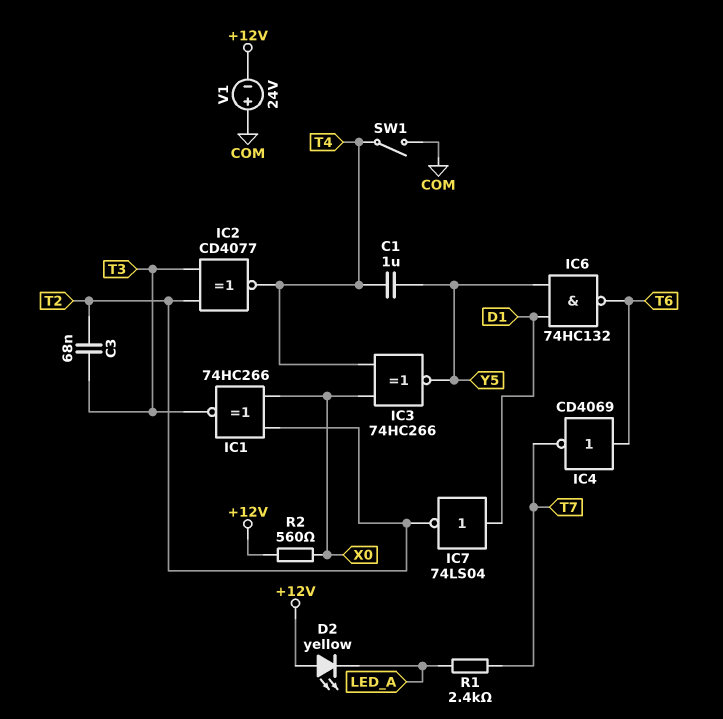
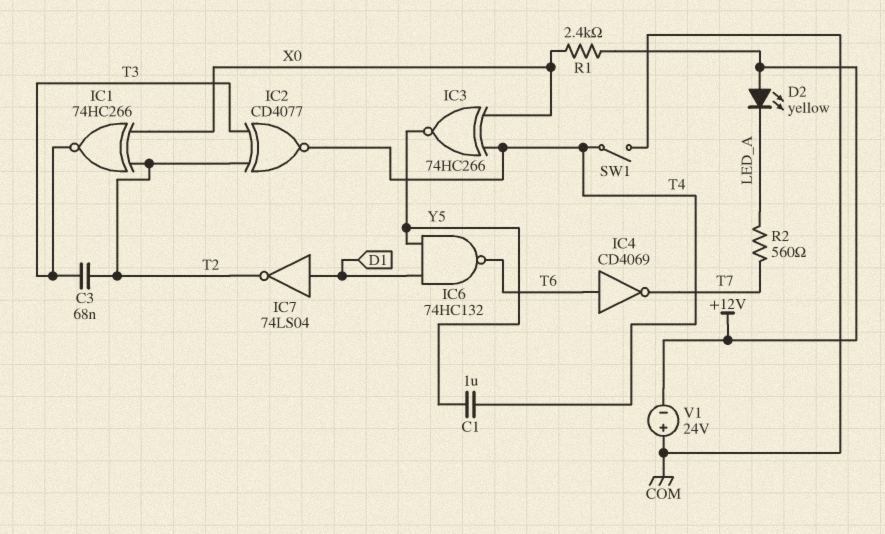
R1: 2.4k (LED_A, T7) -> 2.4k (+12V, X0)
R2: 560 (+12V, X0) -> 560 (LED_A, T7)

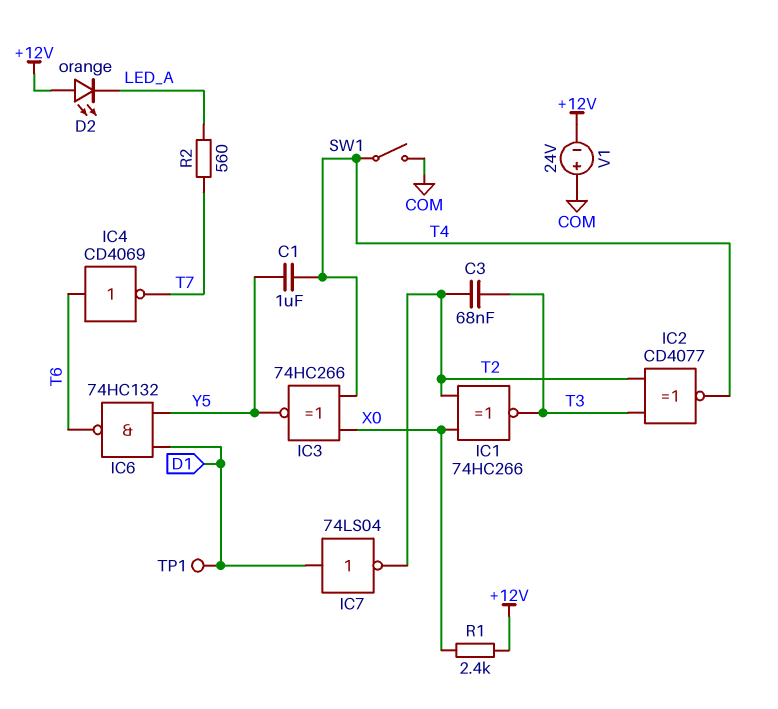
D2: LED yellow (A +12V, K LED_A) -> LED orange (A +12V, K LED_A)
TP1: none -> test point (D1)

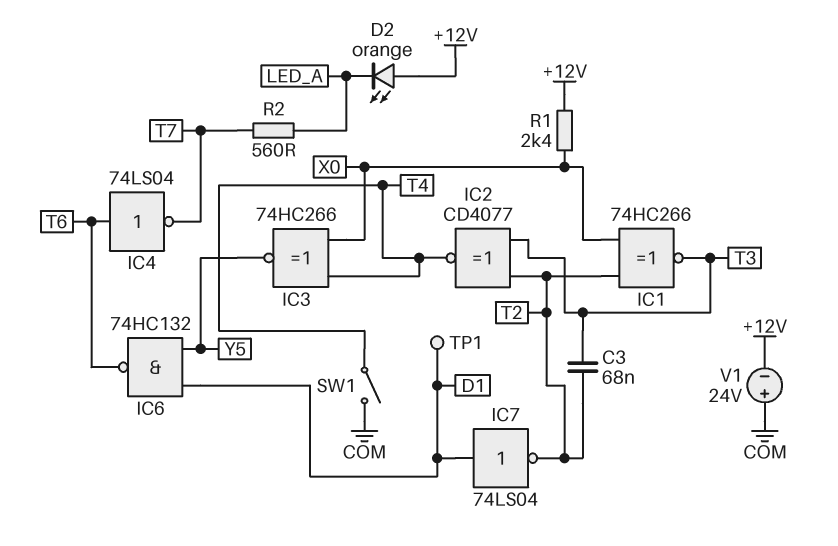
C1: 1uF (T4, Y5) -> none
IC4: NOT CD4069 (in T6, out T7) -> NOT 74LS04 (in T6, out T7)

